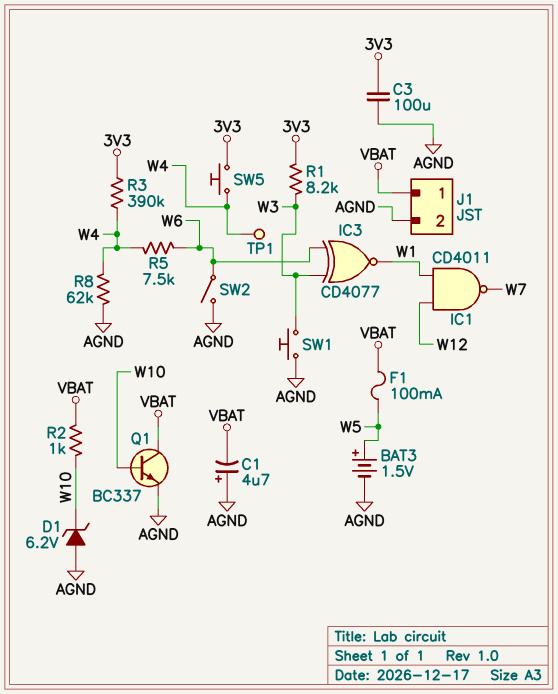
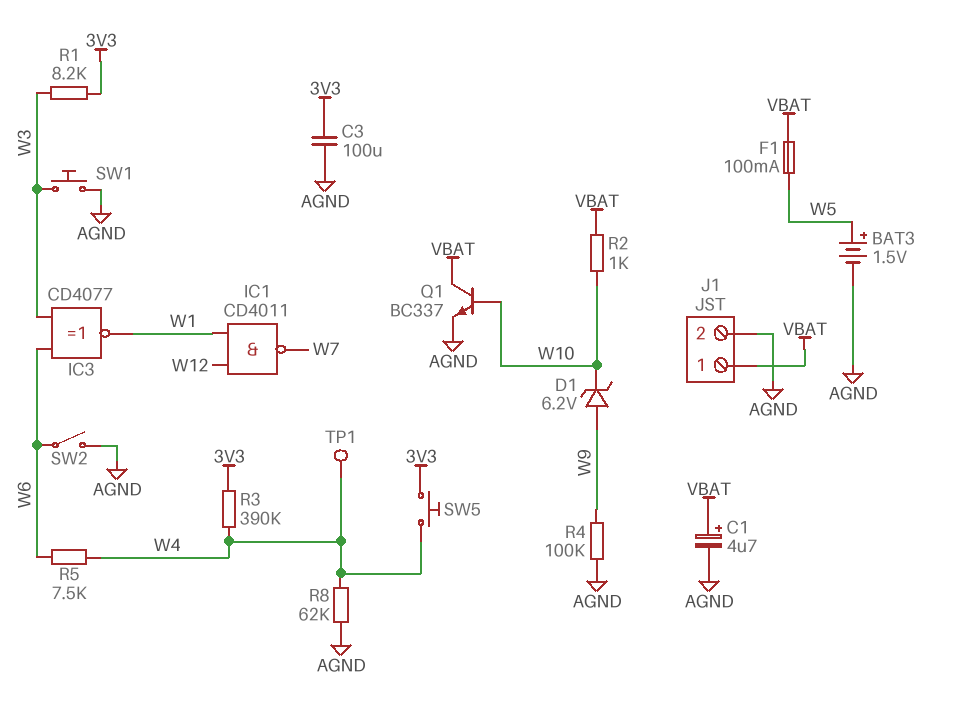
C1: 4.7uF (plus AGND, minus VBAT) -> 4.7uF (plus VBAT, minus AGND)
D1: zener 6.2V (A AGND, K W10) -> zener 6.2V (A W9, K W10)
R4: none -> 100k (AGND, W9)

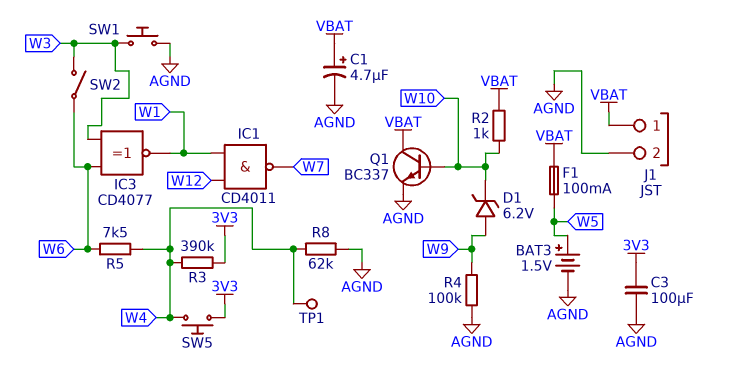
R1: 8.2k (3V3, W3) -> none
SW2: switch (AGND, W6) -> switch (W3, W6)

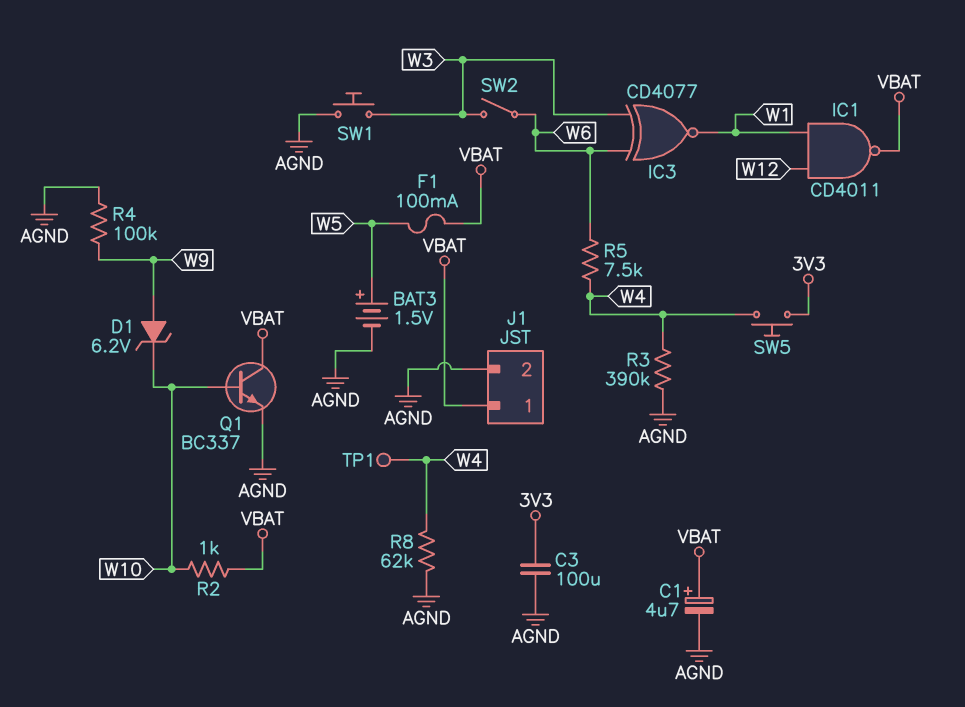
IC1: NAND CD4011 (in W1, in W12, out W7) -> NAND CD4011 (in W1, in W12, out VBAT)
R3: 390k (3V3, W4) -> 390k (AGND, W4)

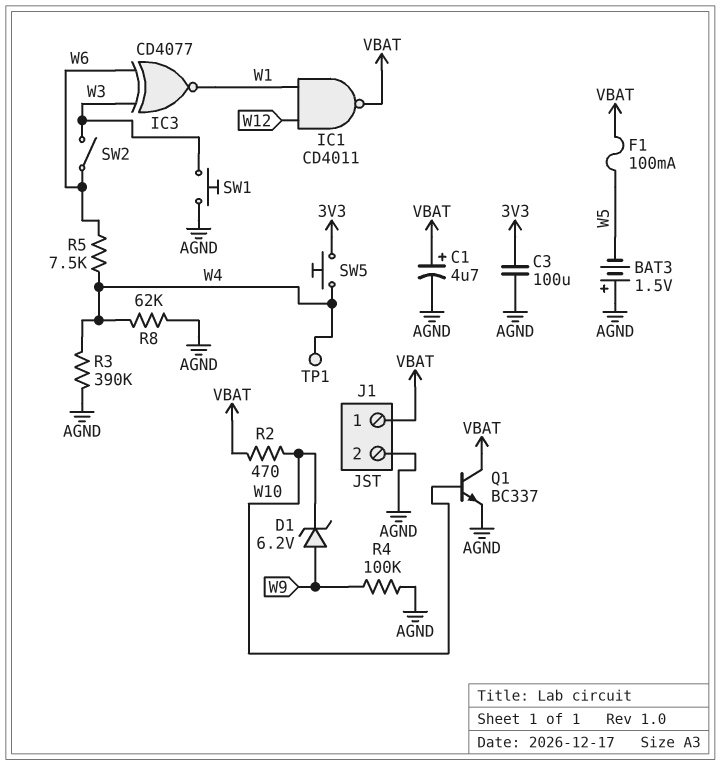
BAT3: 1.5V (plus W5, minus AGND) -> 1.5V (plus AGND, minus W5)
R2: 1k (VBAT, W10) -> 470 (VBAT, W10)

